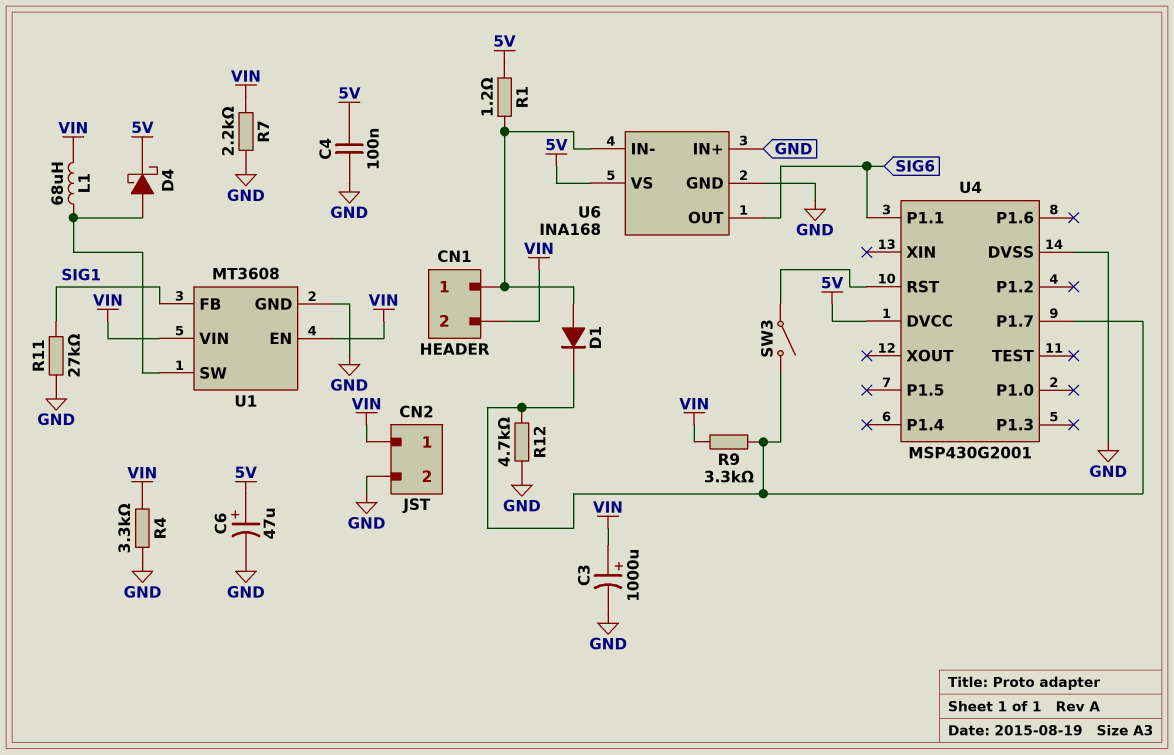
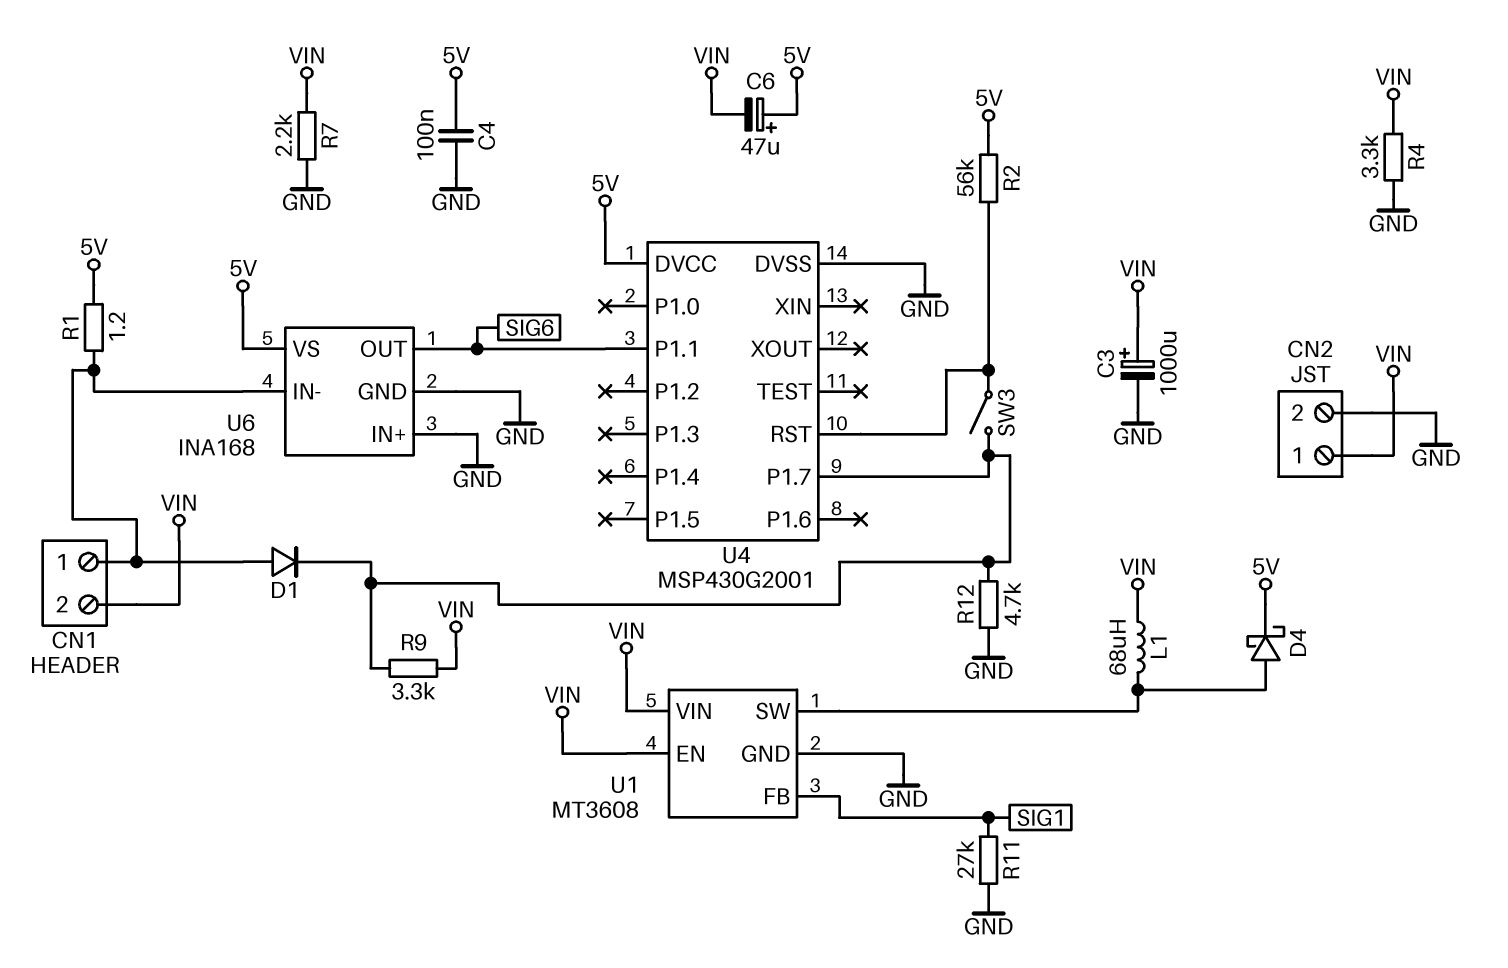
C6: 47uF (plus 5V, minus GND) -> 47uF (plus 5V, minus VIN)
R2: none -> 56k (5V, U4/RST)

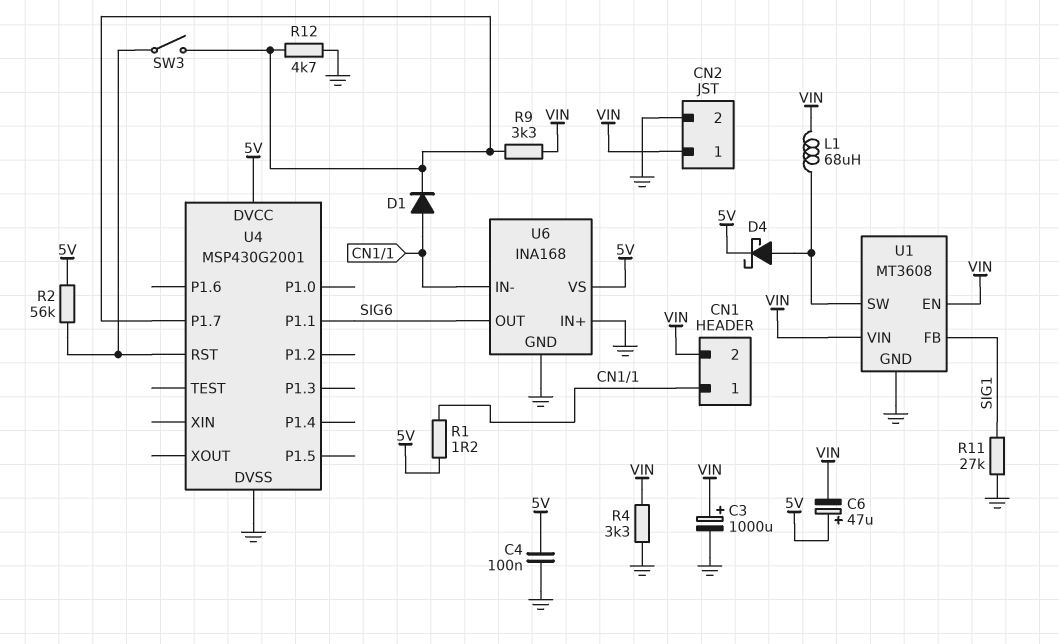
R7: 2.2k (GND, VIN) -> none

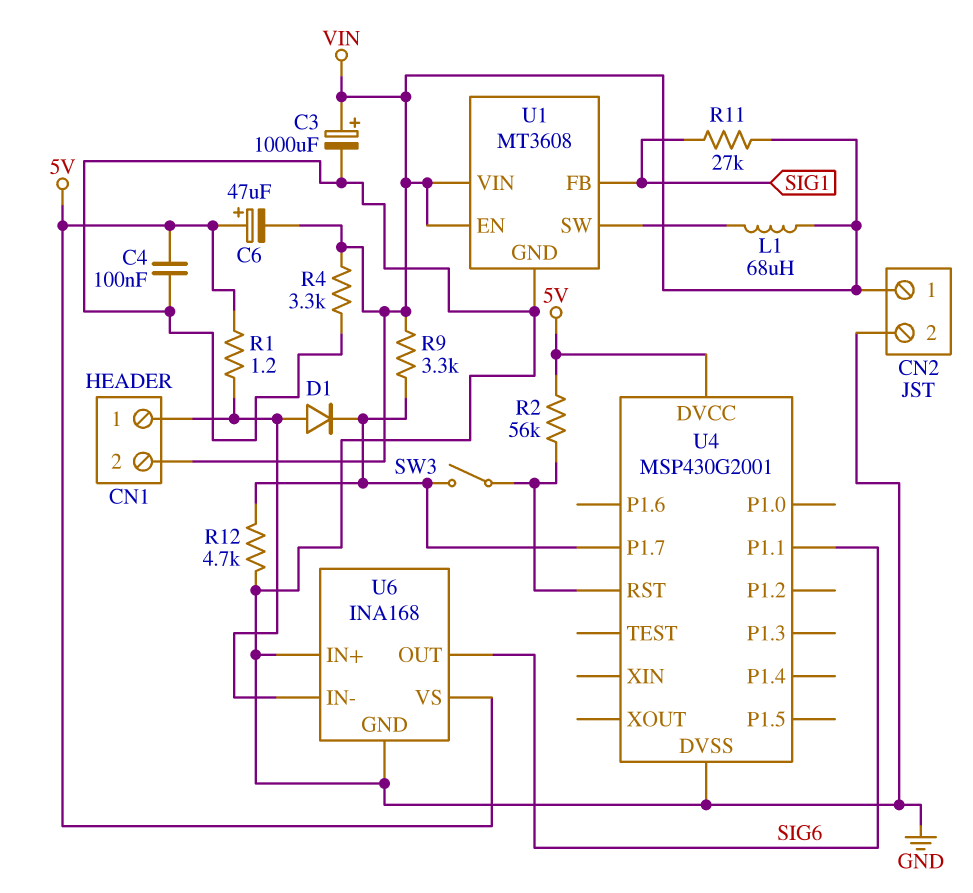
D4: schottky (A U1/SW, K 5V) -> none
R11: 27k (GND, SIG1) -> 27k (SIG1, VIN)

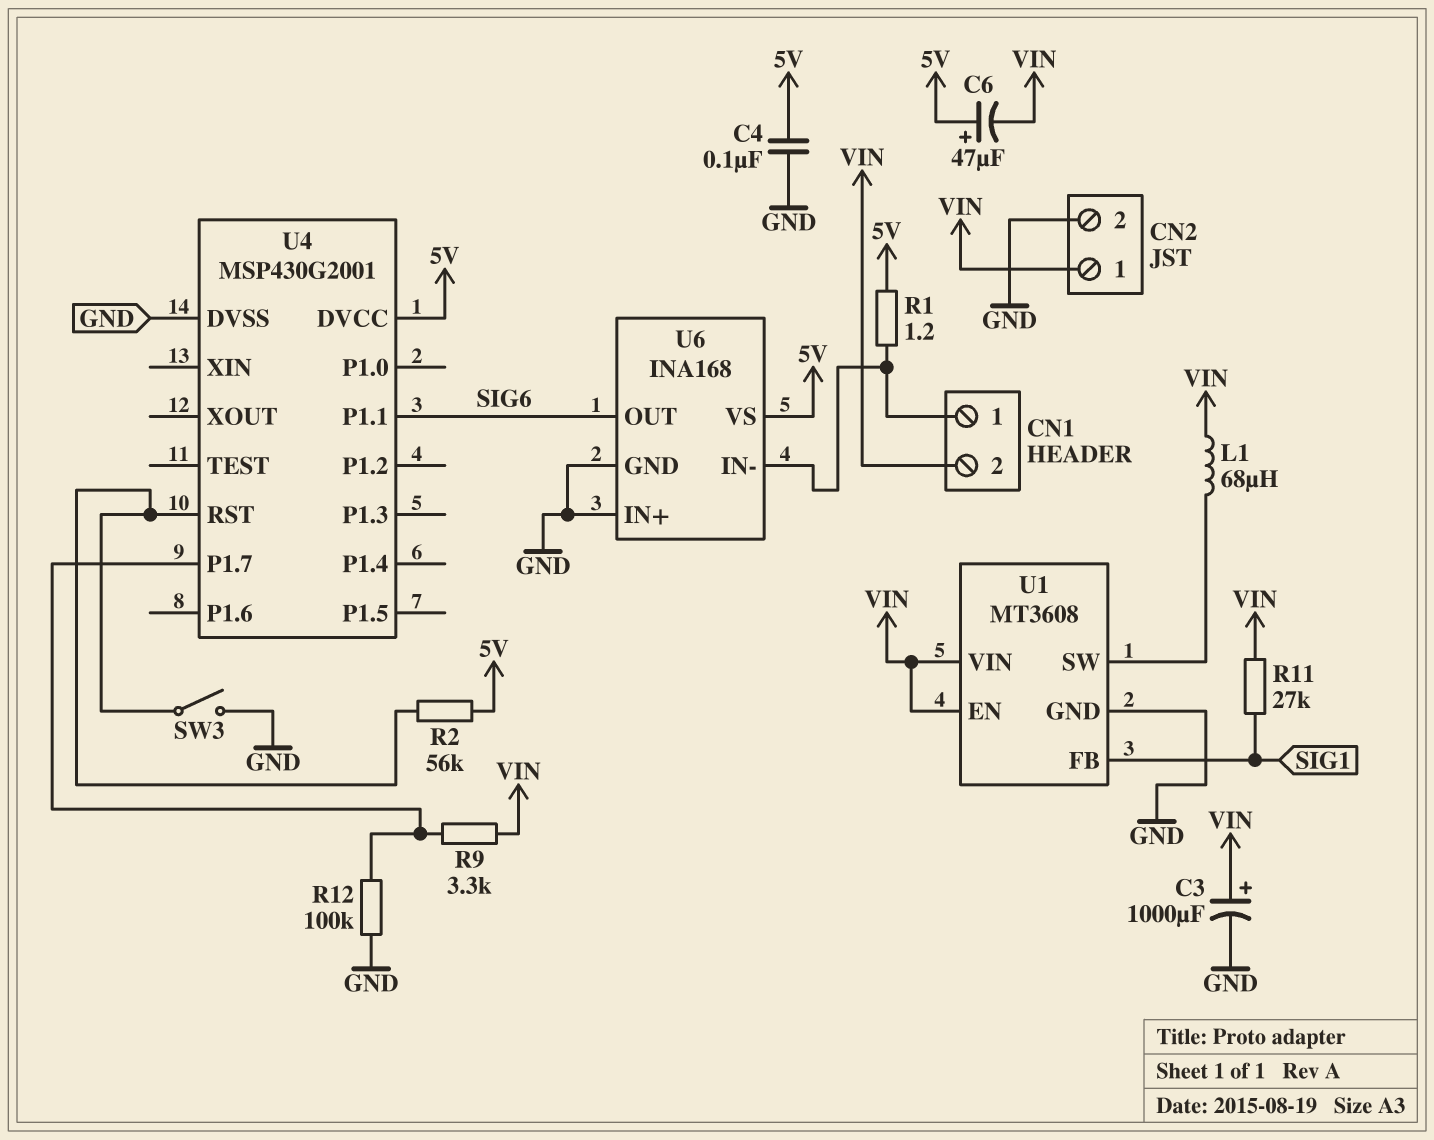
D1: diode (A CN1/1, K U4/P1.7) -> none
R4: 3.3k (GND, VIN) -> none
R12: 4.7k (GND, U4/P1.7) -> 100k (GND, U4/P1.7)
SW3: switch (U4/P1.7, U4/RST) -> switch (GND, U4/RST)

